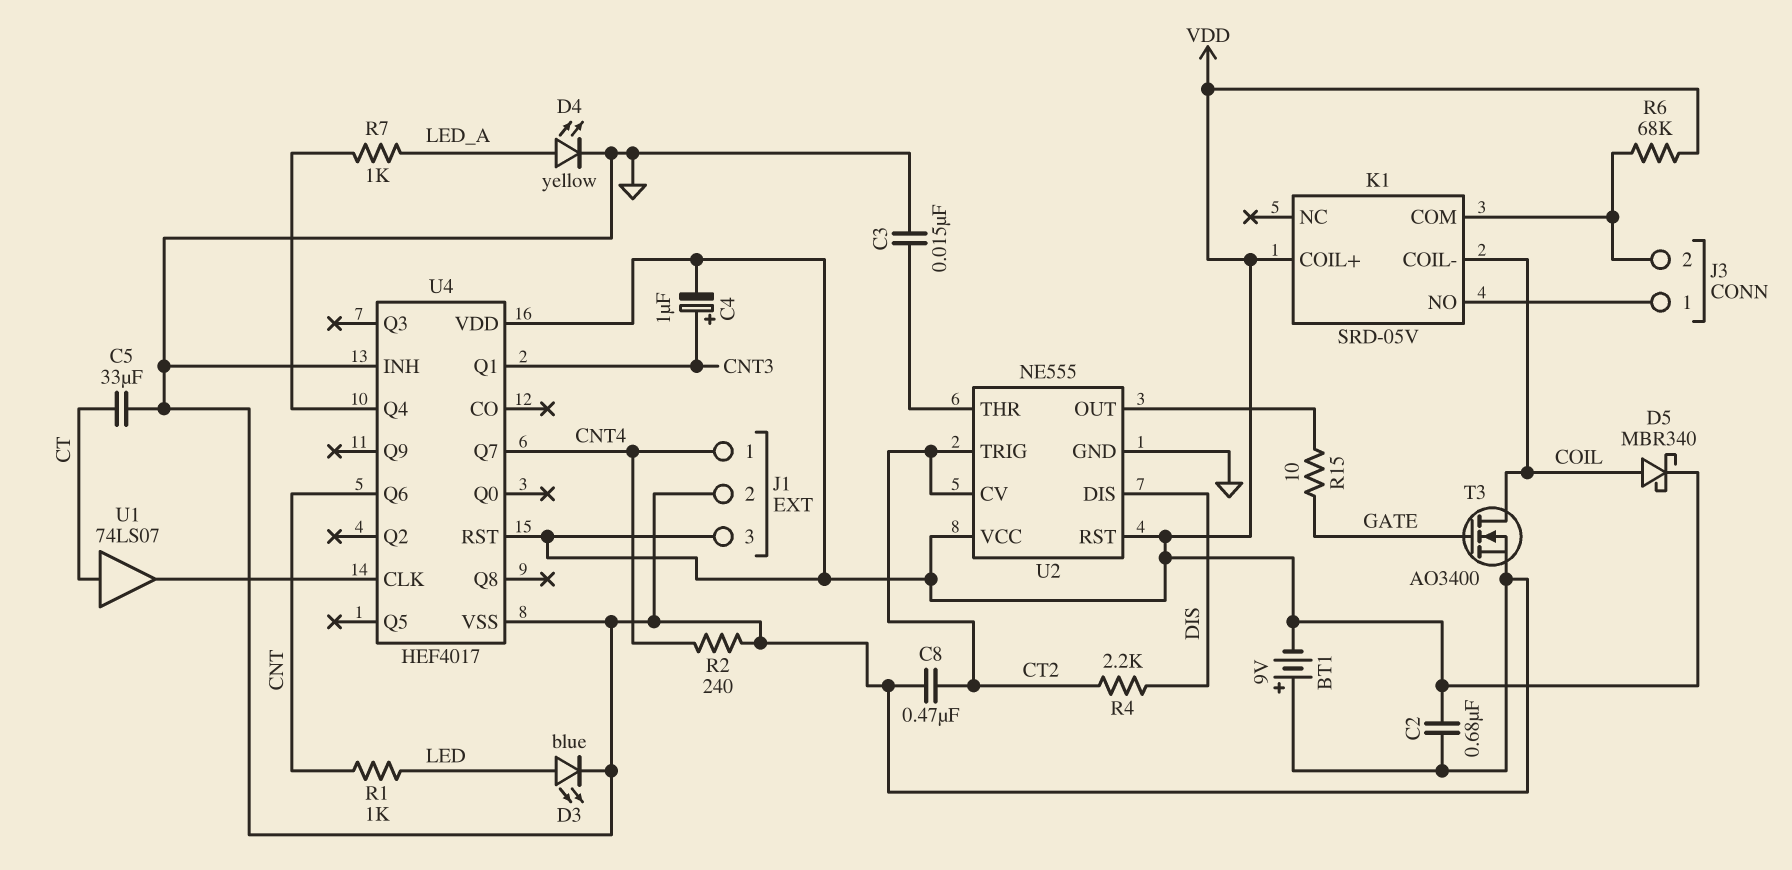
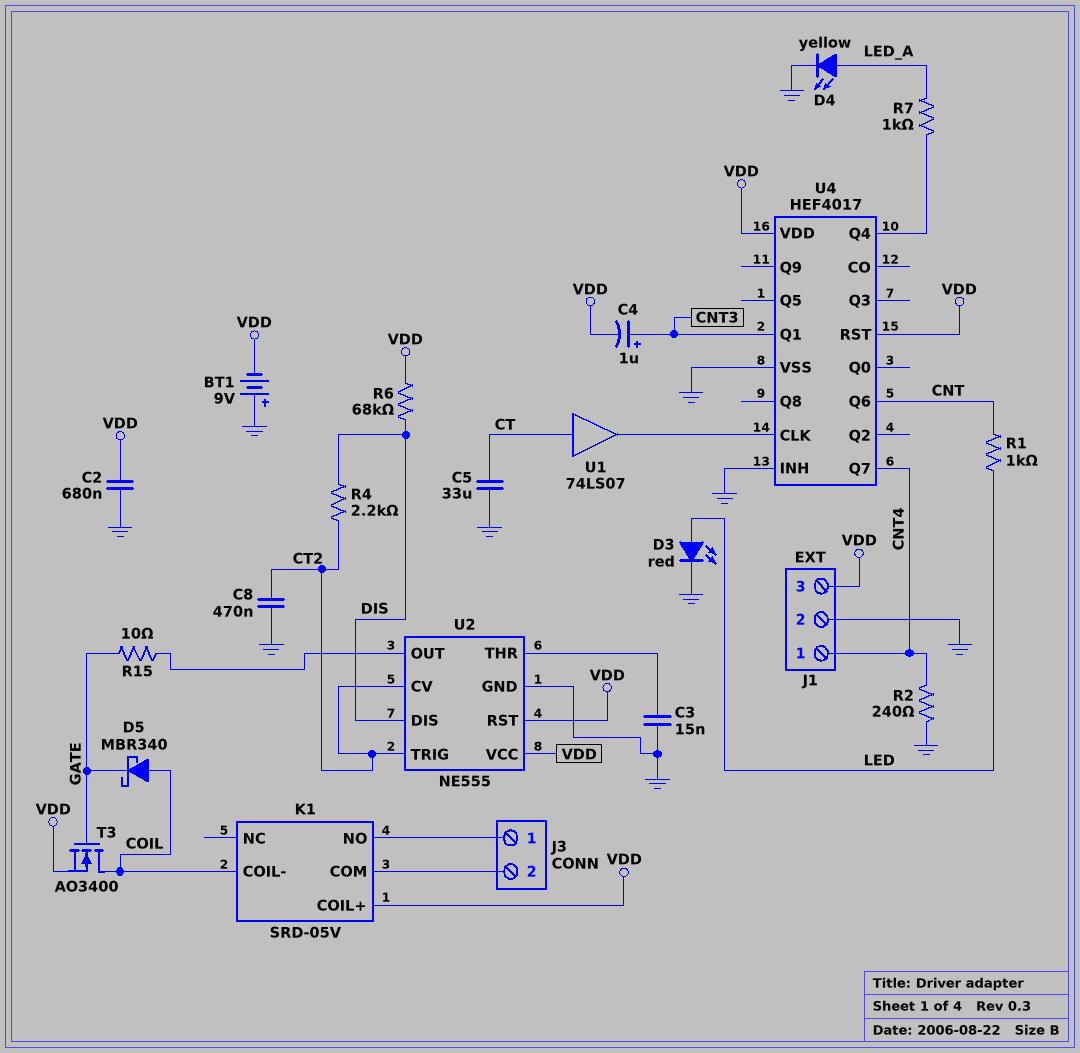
D3: LED blue (A LED, K GND) -> LED red (A LED, K GND)
D5: schottky MBR340 (A COIL, K VDD) -> schottky MBR340 (A COIL, K GATE)
R6: 68k (J3/2, VDD) -> 68k (DIS, VDD)
T3: NMOS AO3400 (G GATE, D COIL, S GND) -> NMOS AO3400 (G GATE, D COIL, S VDD)

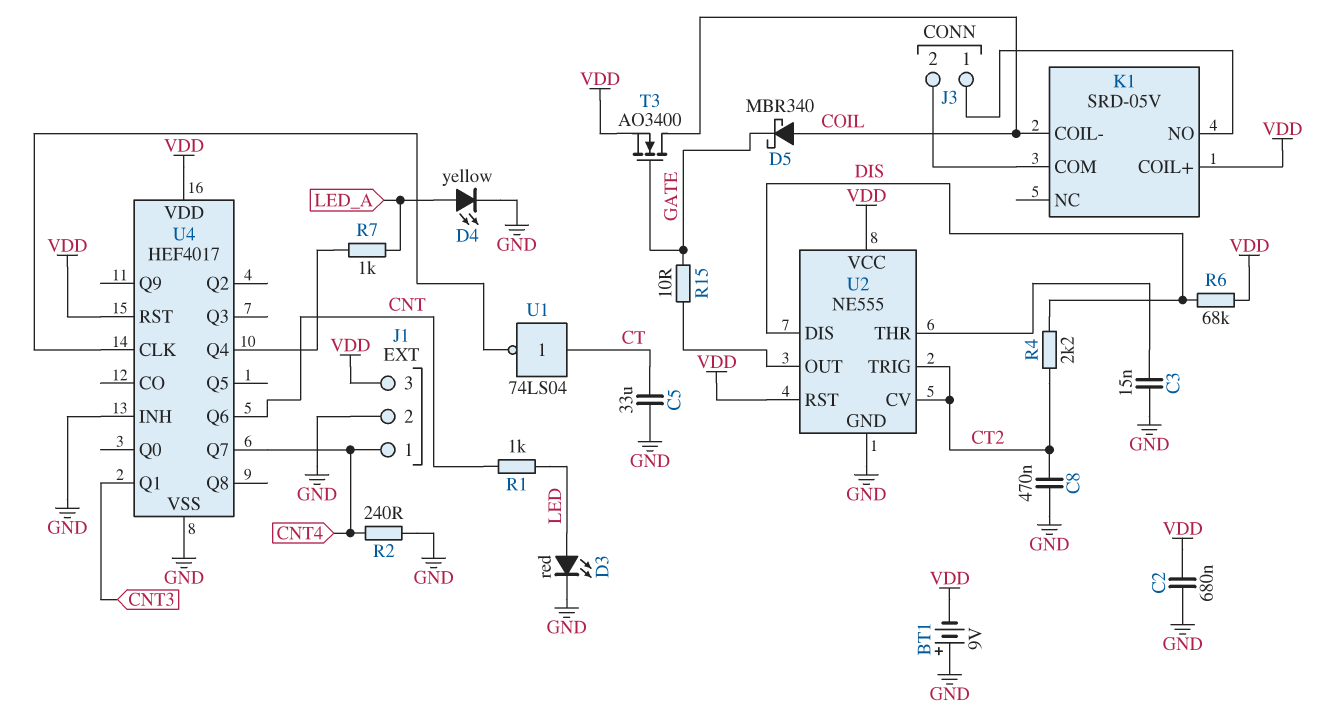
C4: 1uF (plus CNT3, minus VDD) -> none
U1: buffer 74LS07 (in CT, out U4/CLK) -> NOT 74LS04 (in CT, out U4/CLK)

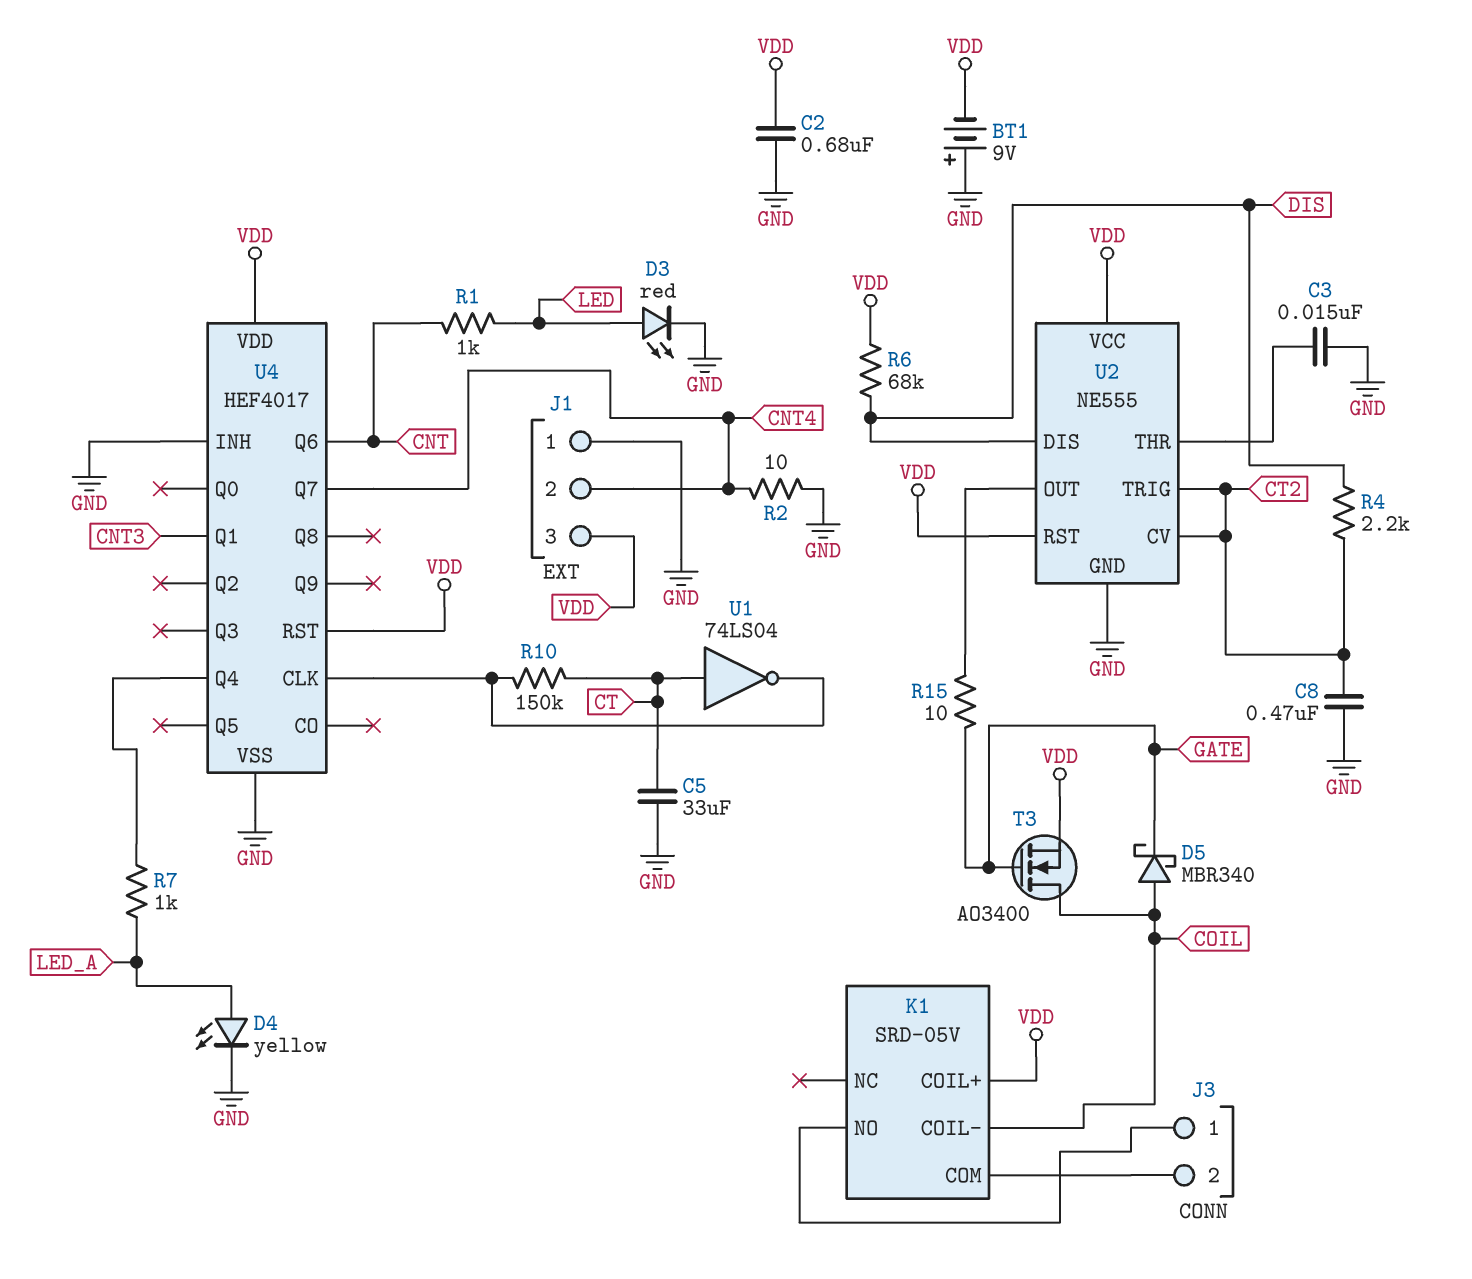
J1 pin 1: CNT4 -> GND
J1 pin 2: GND -> CNT4
R2: 240 (CNT4, GND) -> 10 (CNT4, GND)
R10: none -> 150k (CT, U4/CLK)

